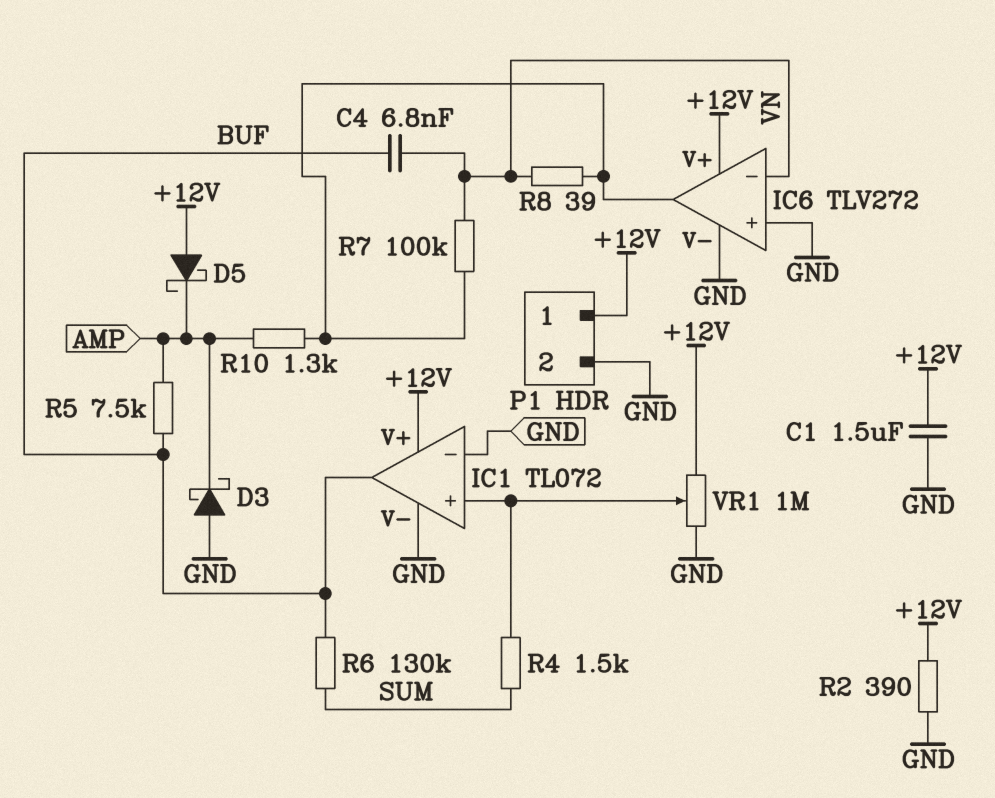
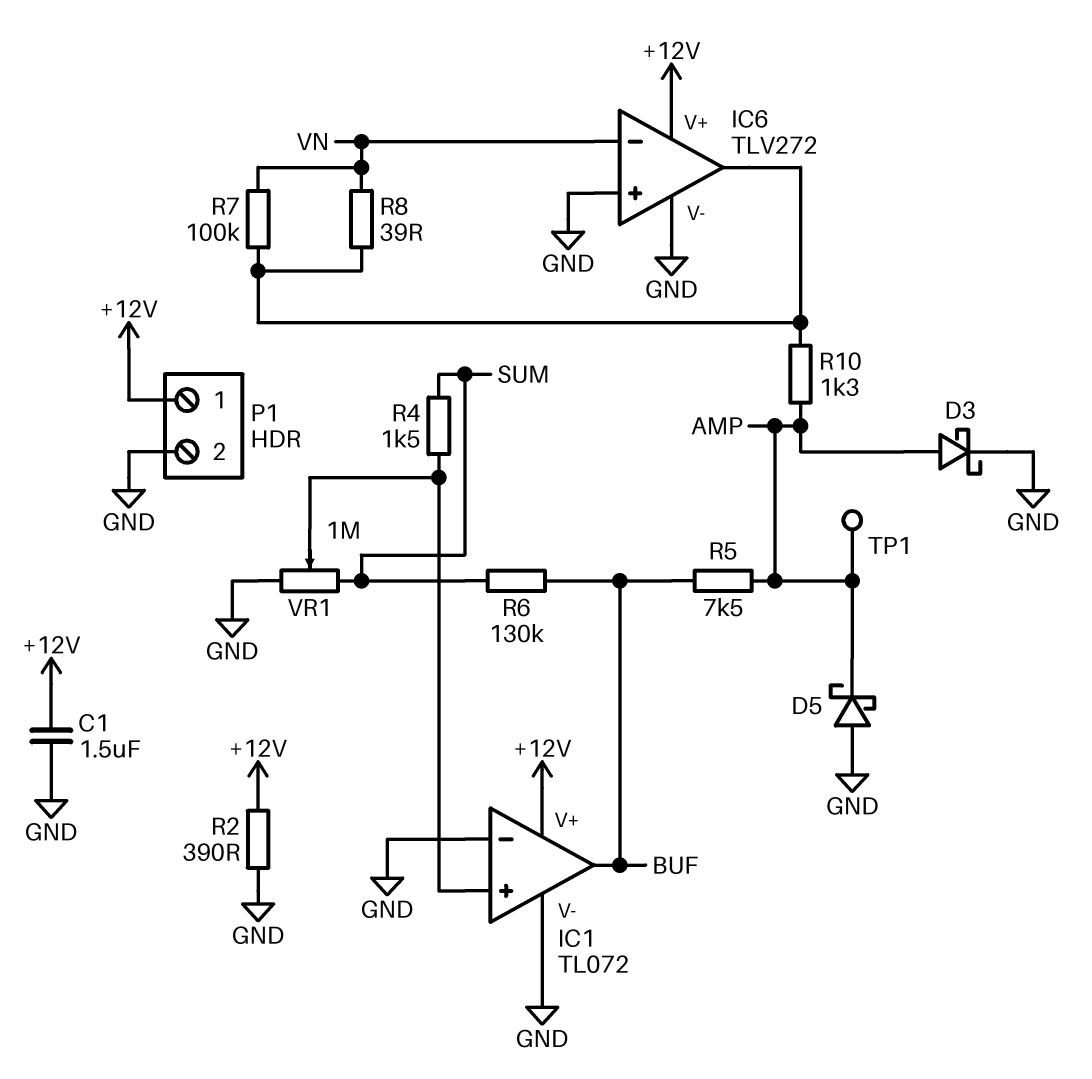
C4: 6.8nF (BUF, VN) -> none
D3: schottky (A GND, K AMP) -> schottky (A AMP, K GND)
D5: schottky (A +12V, K AMP) -> schottky (A GND, K AMP)
TP1: none -> test point (AMP)
VR1: 1M (+12V, GND, wiper IC1/in+) -> 1M (GND, SUM, wiper IC1/in+)

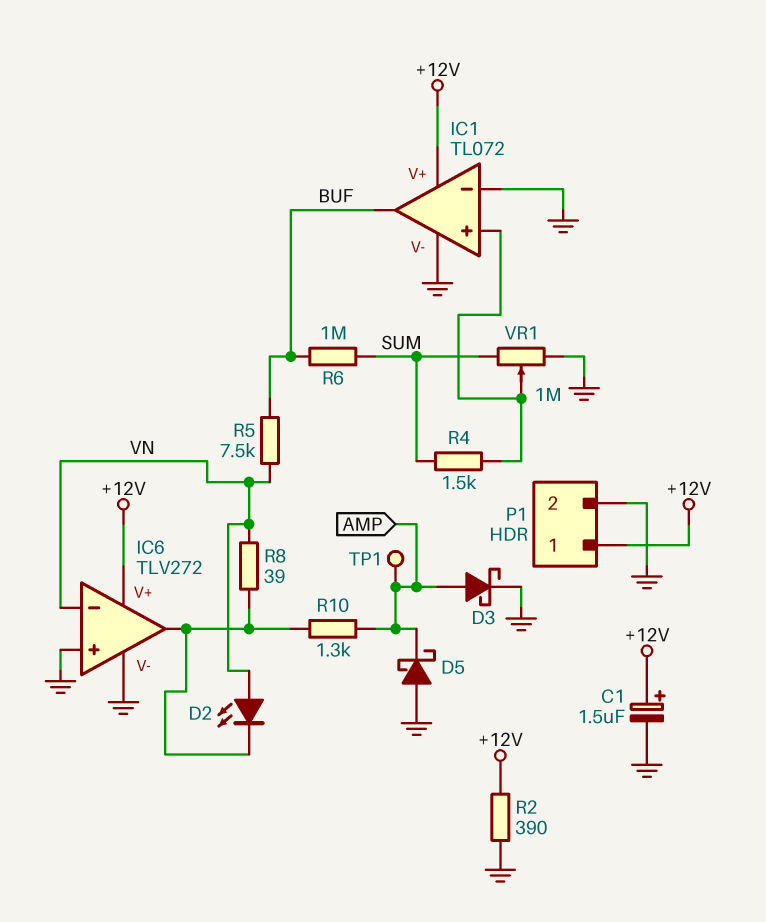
C1: 1.5uF (+12V, GND) -> 1.5uF (plus +12V, minus GND)
D2: none -> LED (A VN, K IC6/out)
R5: 7.5k (AMP, BUF) -> 7.5k (BUF, VN)
R6: 130k (BUF, SUM) -> 1M (BUF, SUM)
R7: 100k (IC6/out, VN) -> none

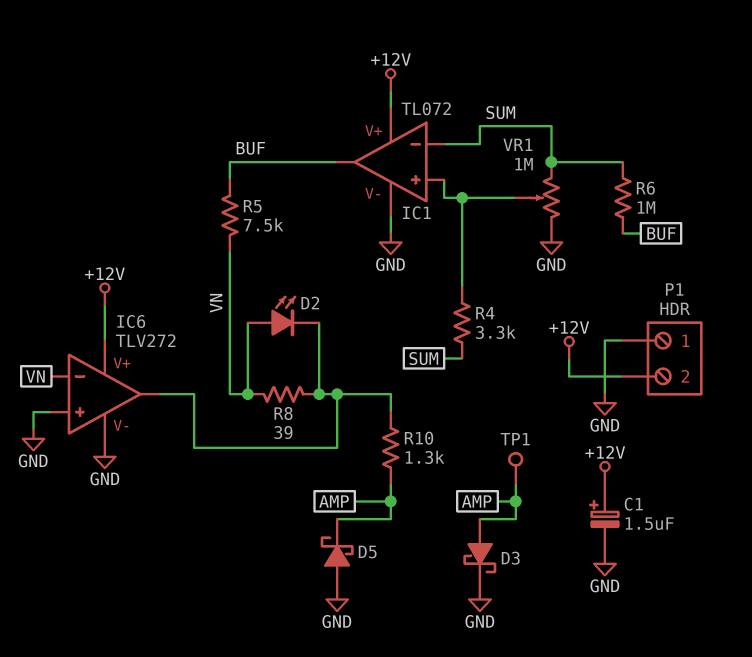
IC1 pin in-: GND -> SUM
P1 pin 1: +12V -> GND
P1 pin 2: GND -> +12V
R2: 390 (+12V, GND) -> none
R4: 1.5k (IC1/in+, SUM) -> 3.3k (IC1/in+, SUM)

